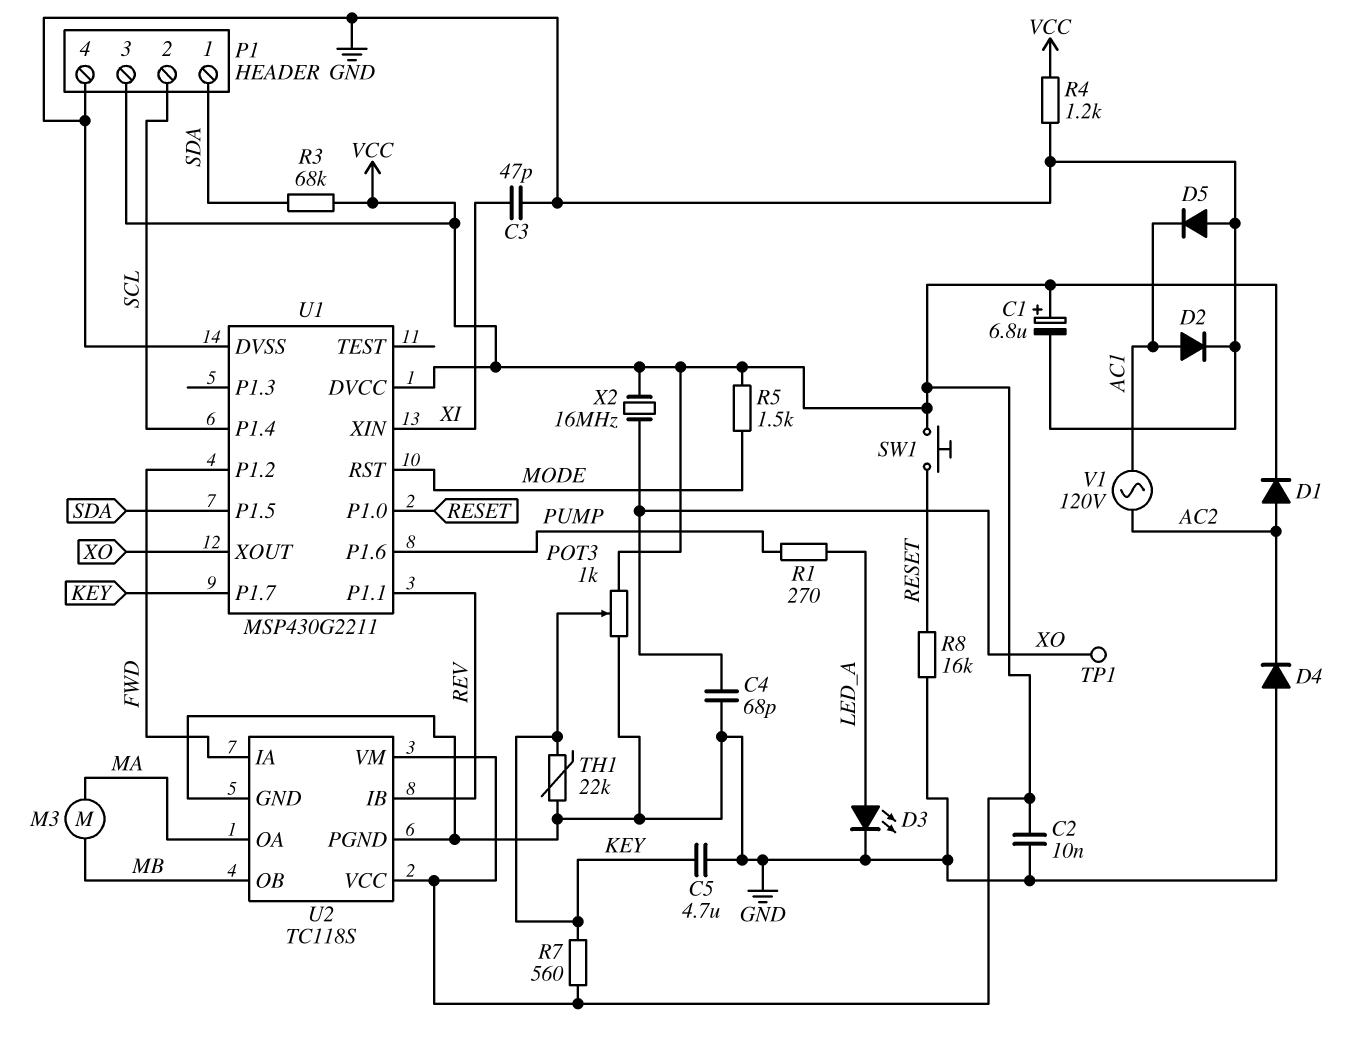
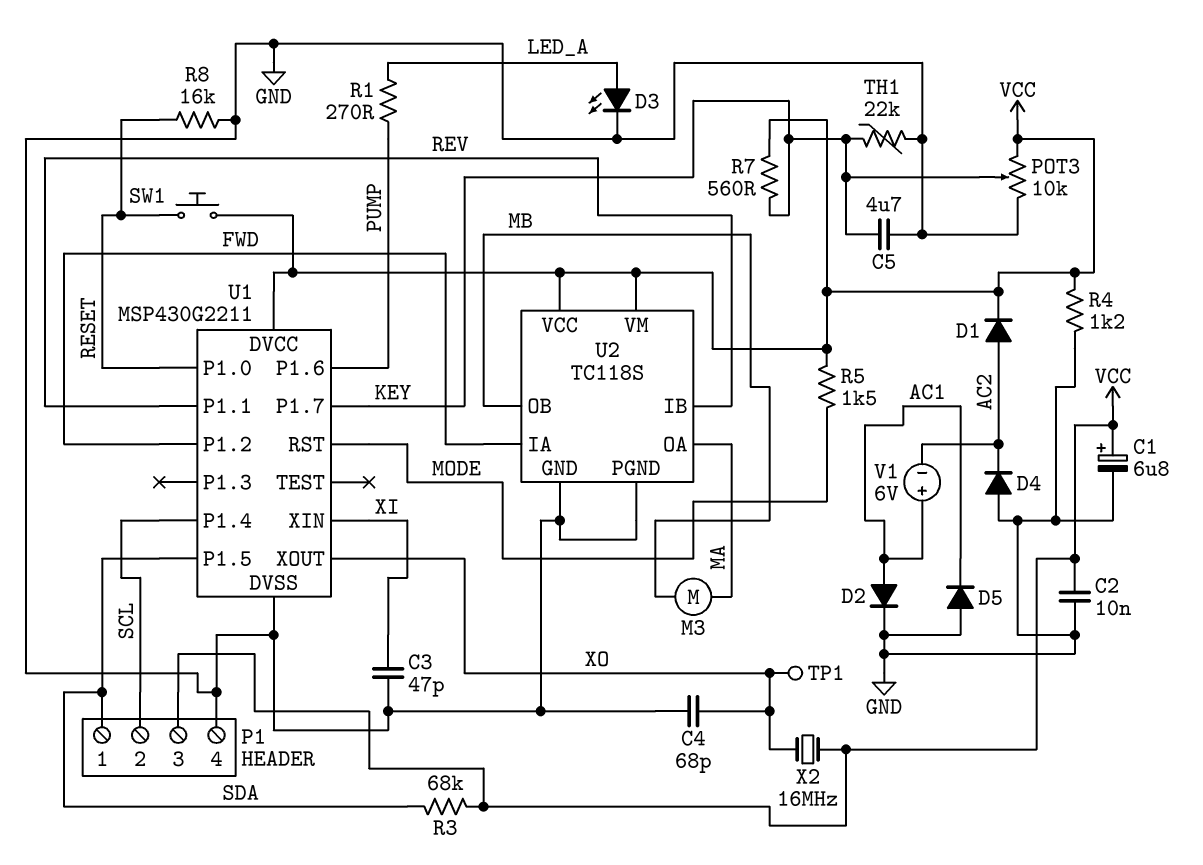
POT3: 1k (GND, VCC, wiper KEY) -> 10k (GND, VCC, wiper KEY)
V1: AC 120V (AC1, AC2) -> 6V (plus AC1, minus AC2)

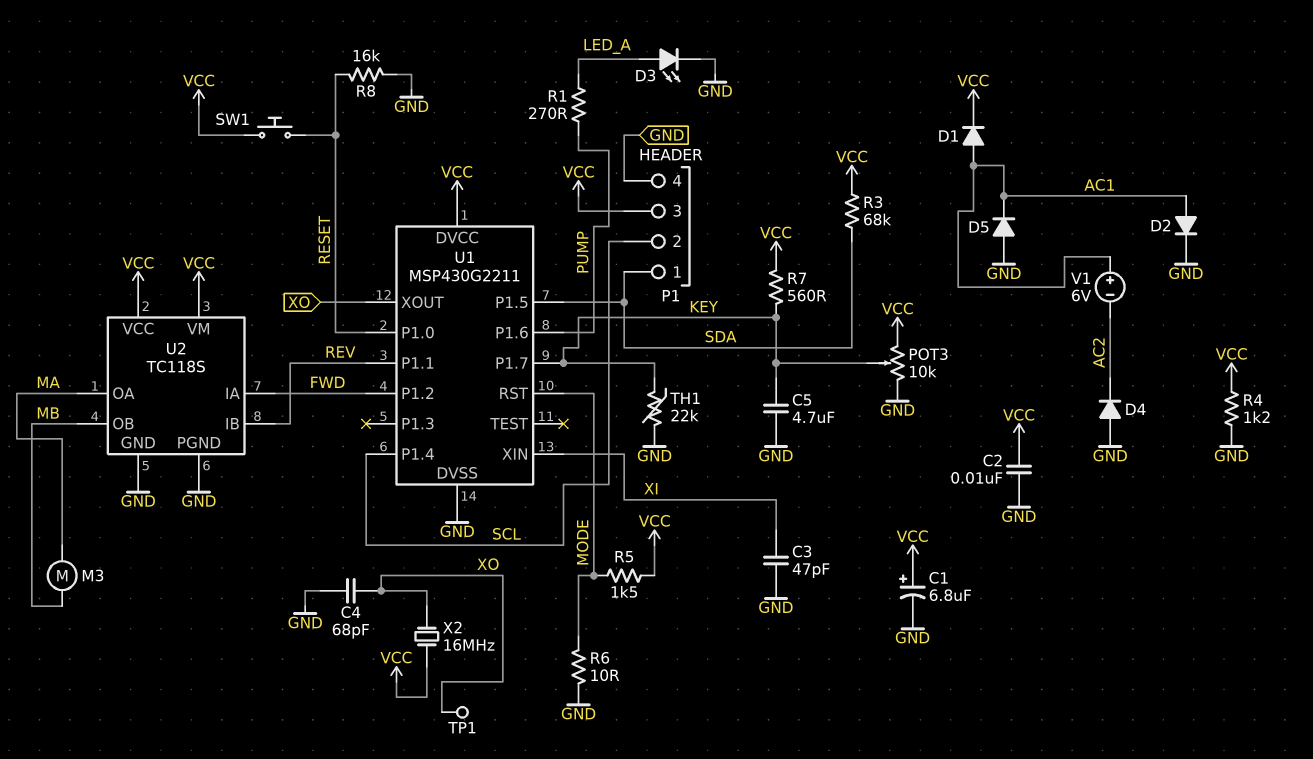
D1: diode (A AC2, K VCC) -> diode (A AC1, K VCC)
R6: none -> 10 (GND, MODE)

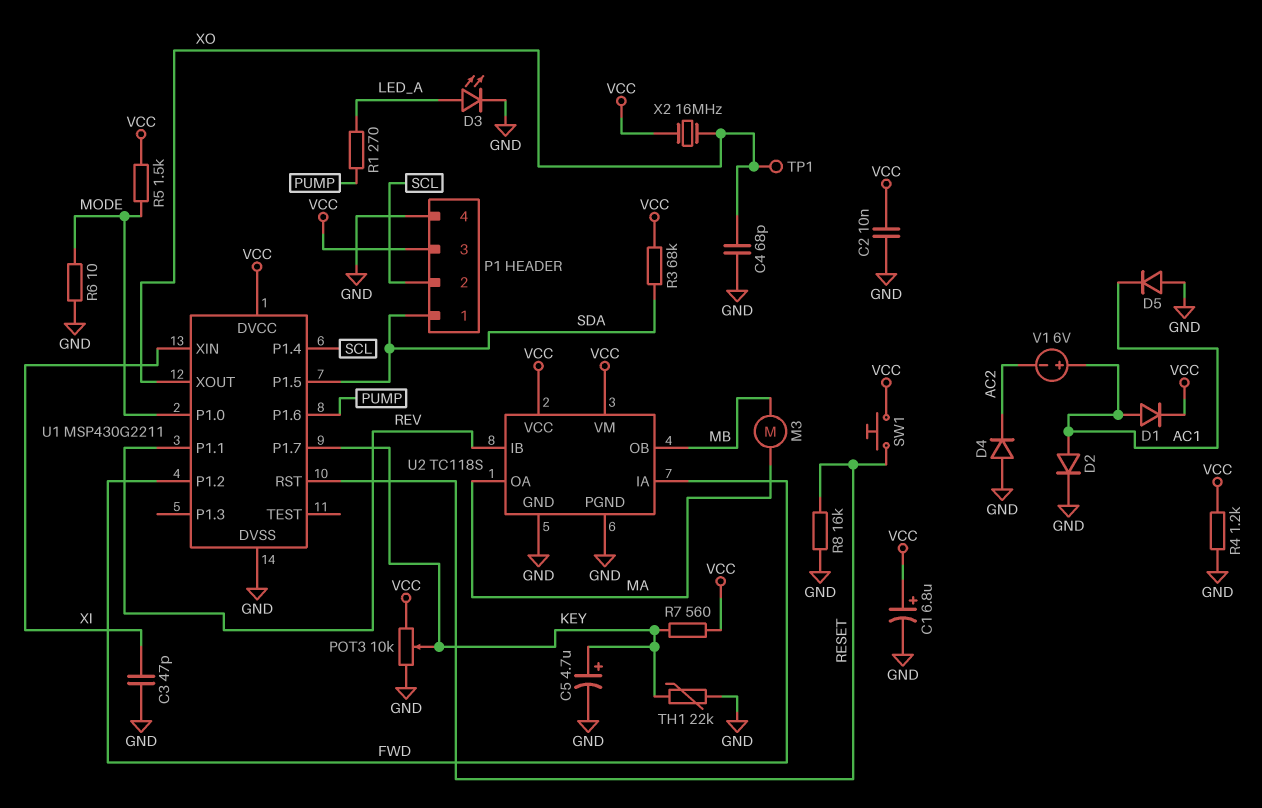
C5: 4.7uF (GND, KEY) -> 4.7uF (plus KEY, minus GND)
U1 pin P1.0: RESET -> MODE
U1 pin RST: MODE -> RESET

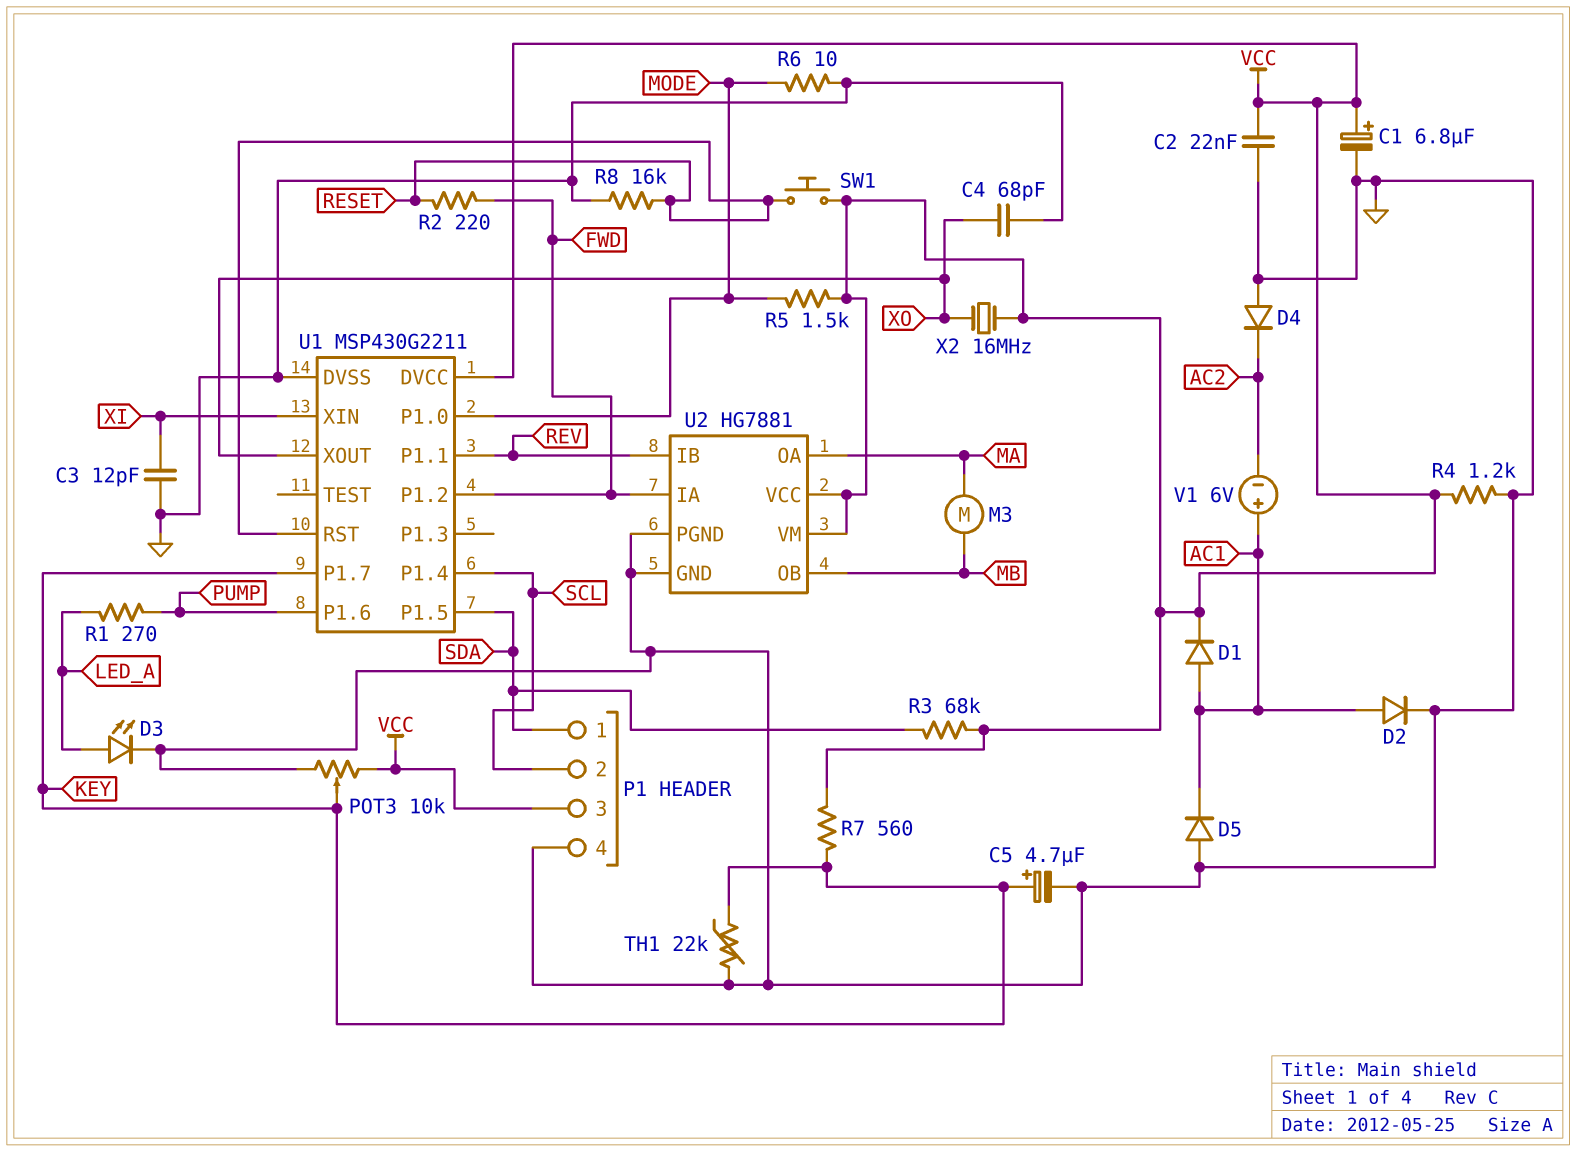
C2: 10nF (GND, VCC) -> 22nF (GND, VCC)
C3: 47pF (GND, XI) -> 12pF (GND, XI)
R2: none -> 220 (FWD, RESET)
TP1: test point (XO) -> none
U2: TC118S -> HG7881

